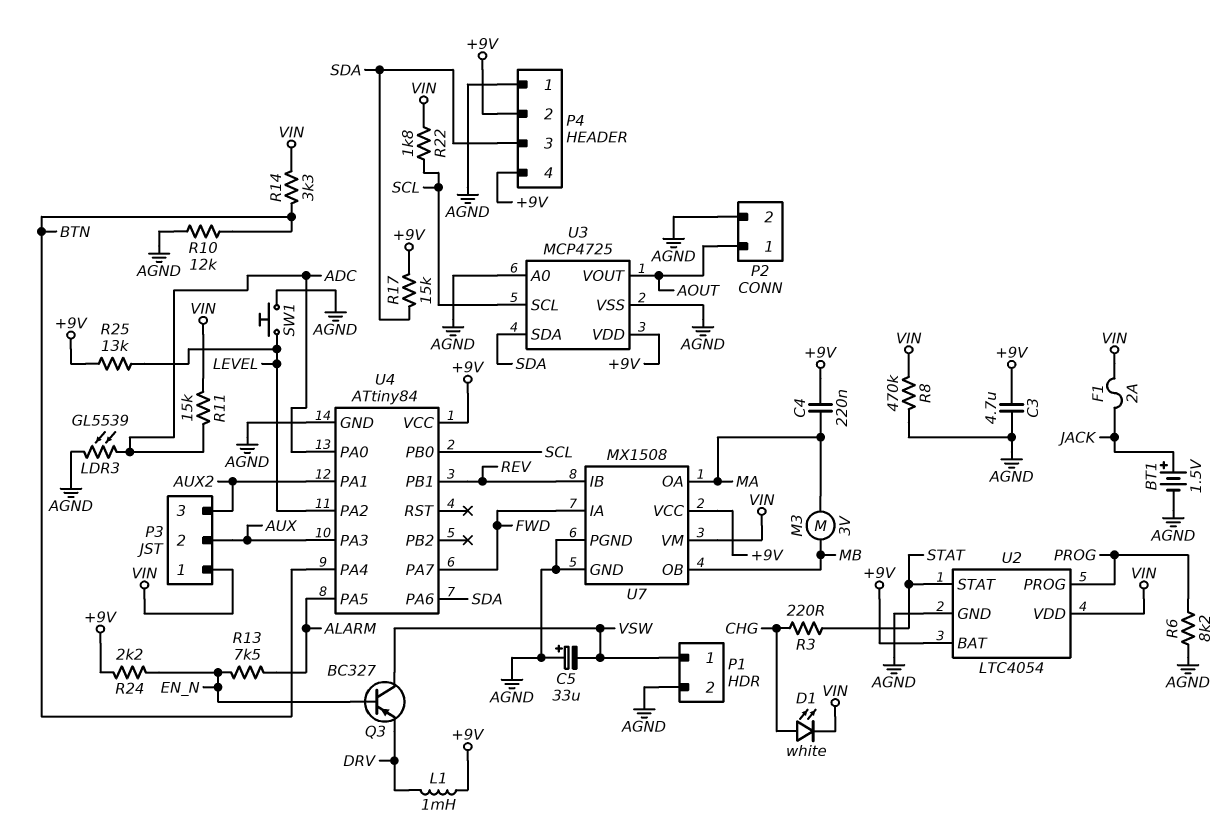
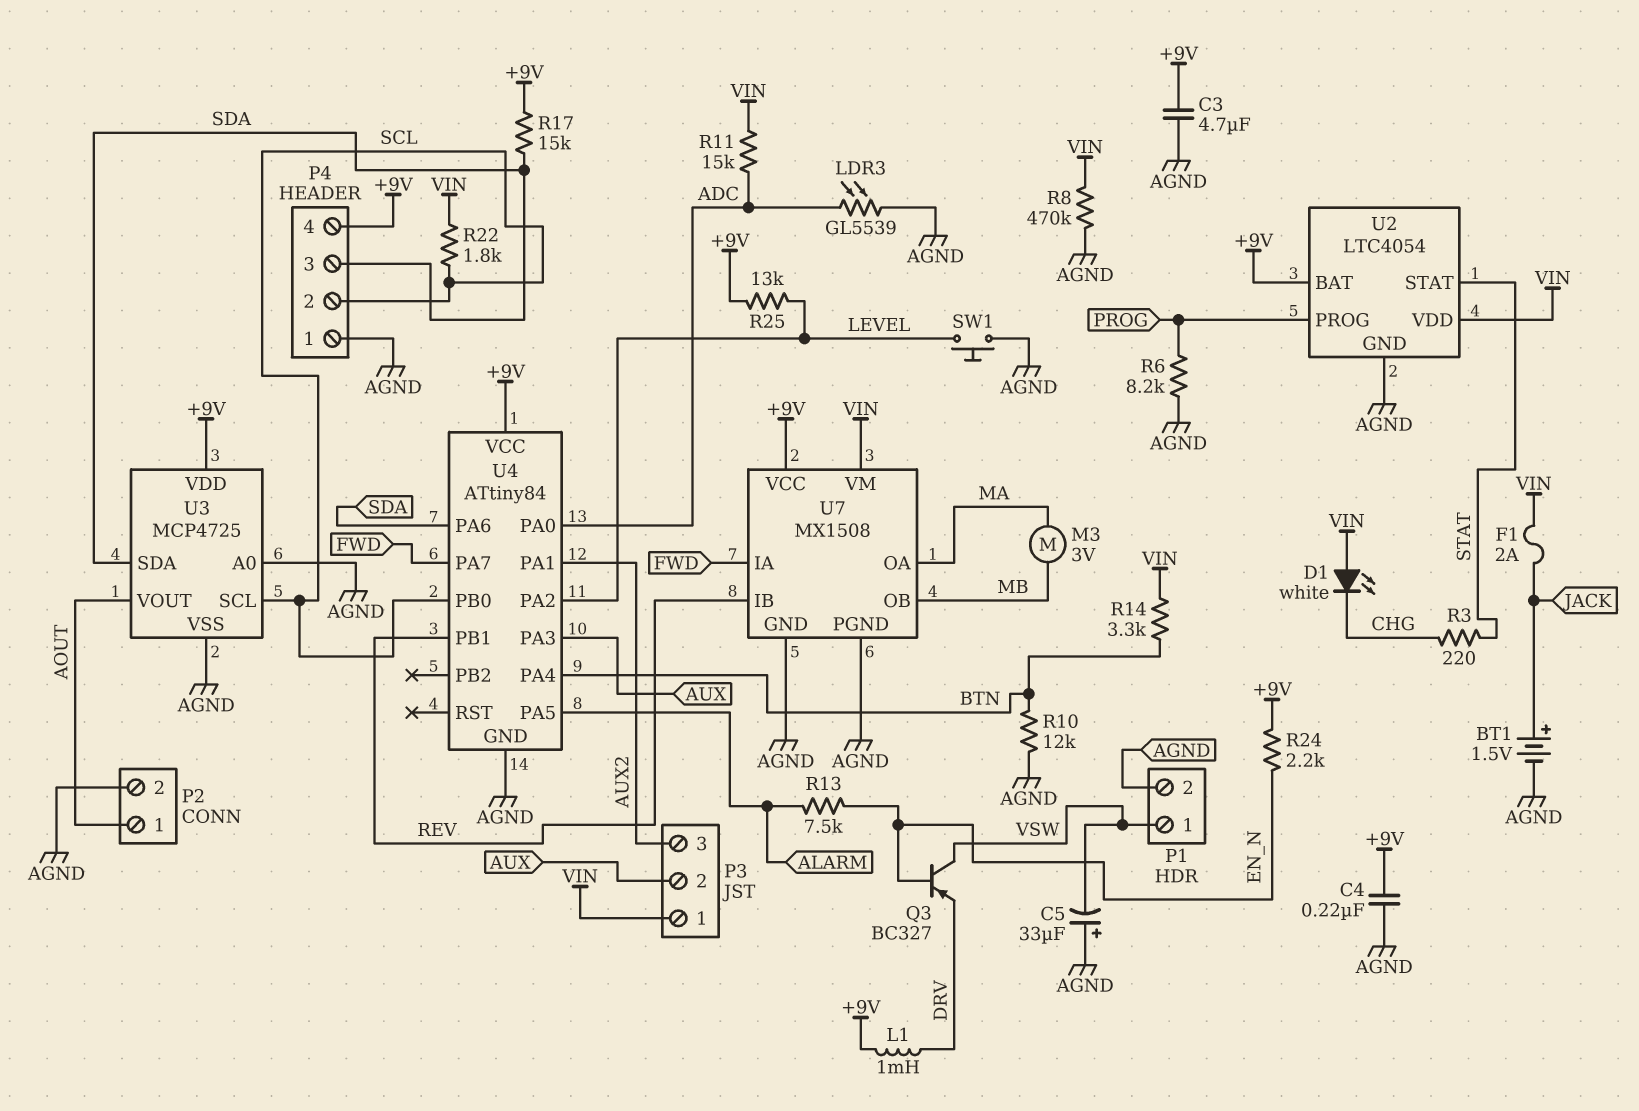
C4: 220nF (+9V, MA) -> 220nF (+9V, AGND)
D1: LED white (A CHG, K VIN) -> LED white (A VIN, K CHG)
P4 pin 2: +9V -> SCL

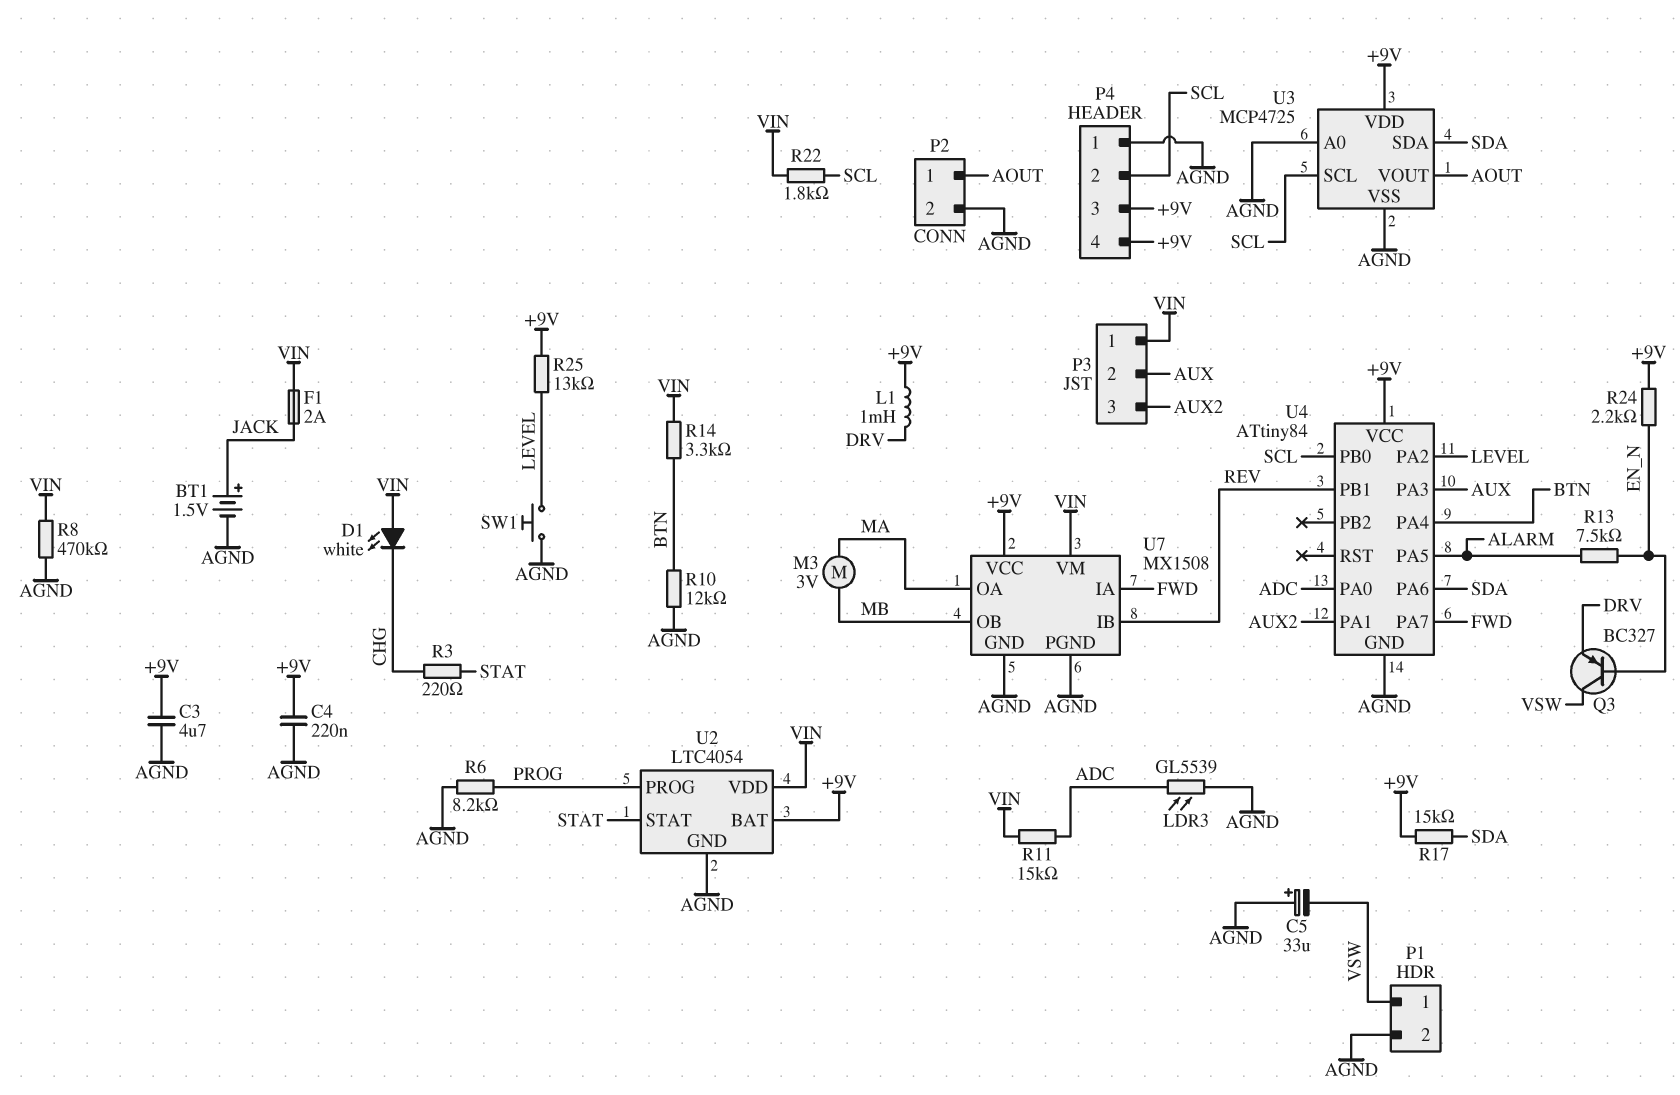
P4 pin 3: SDA -> +9V

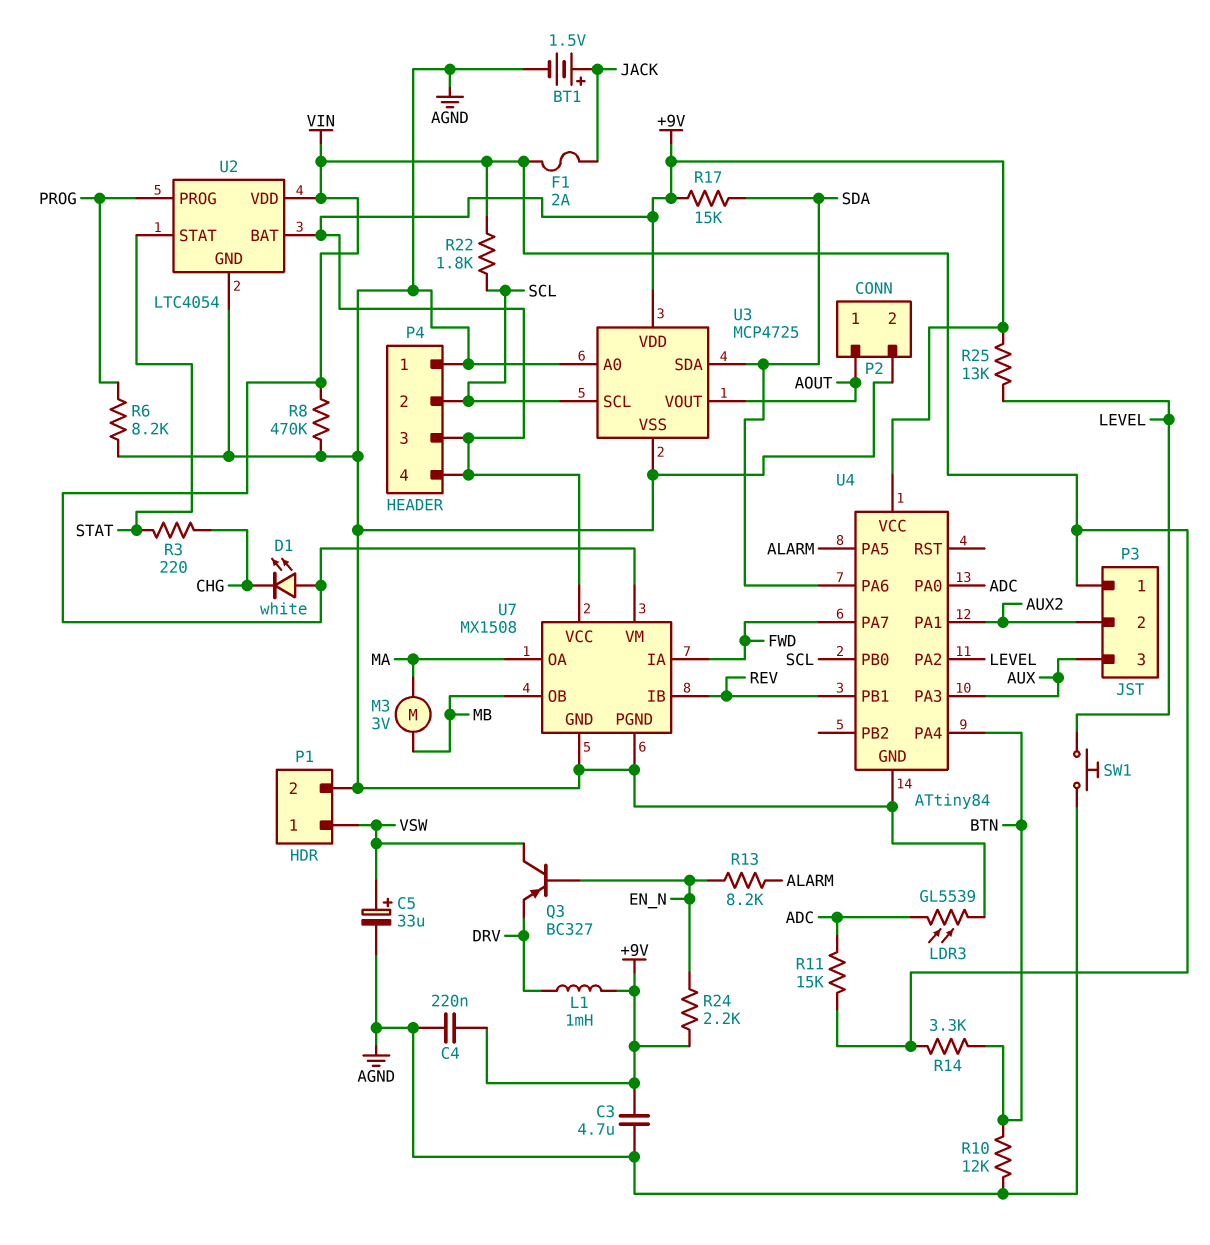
C5: 33uF (plus AGND, minus VSW) -> 33uF (plus VSW, minus AGND)
P3 pin 2: AUX -> AUX2
P3 pin 3: AUX2 -> AUX
R13: 7.5k (ALARM, EN_N) -> 8.2k (ALARM, EN_N)

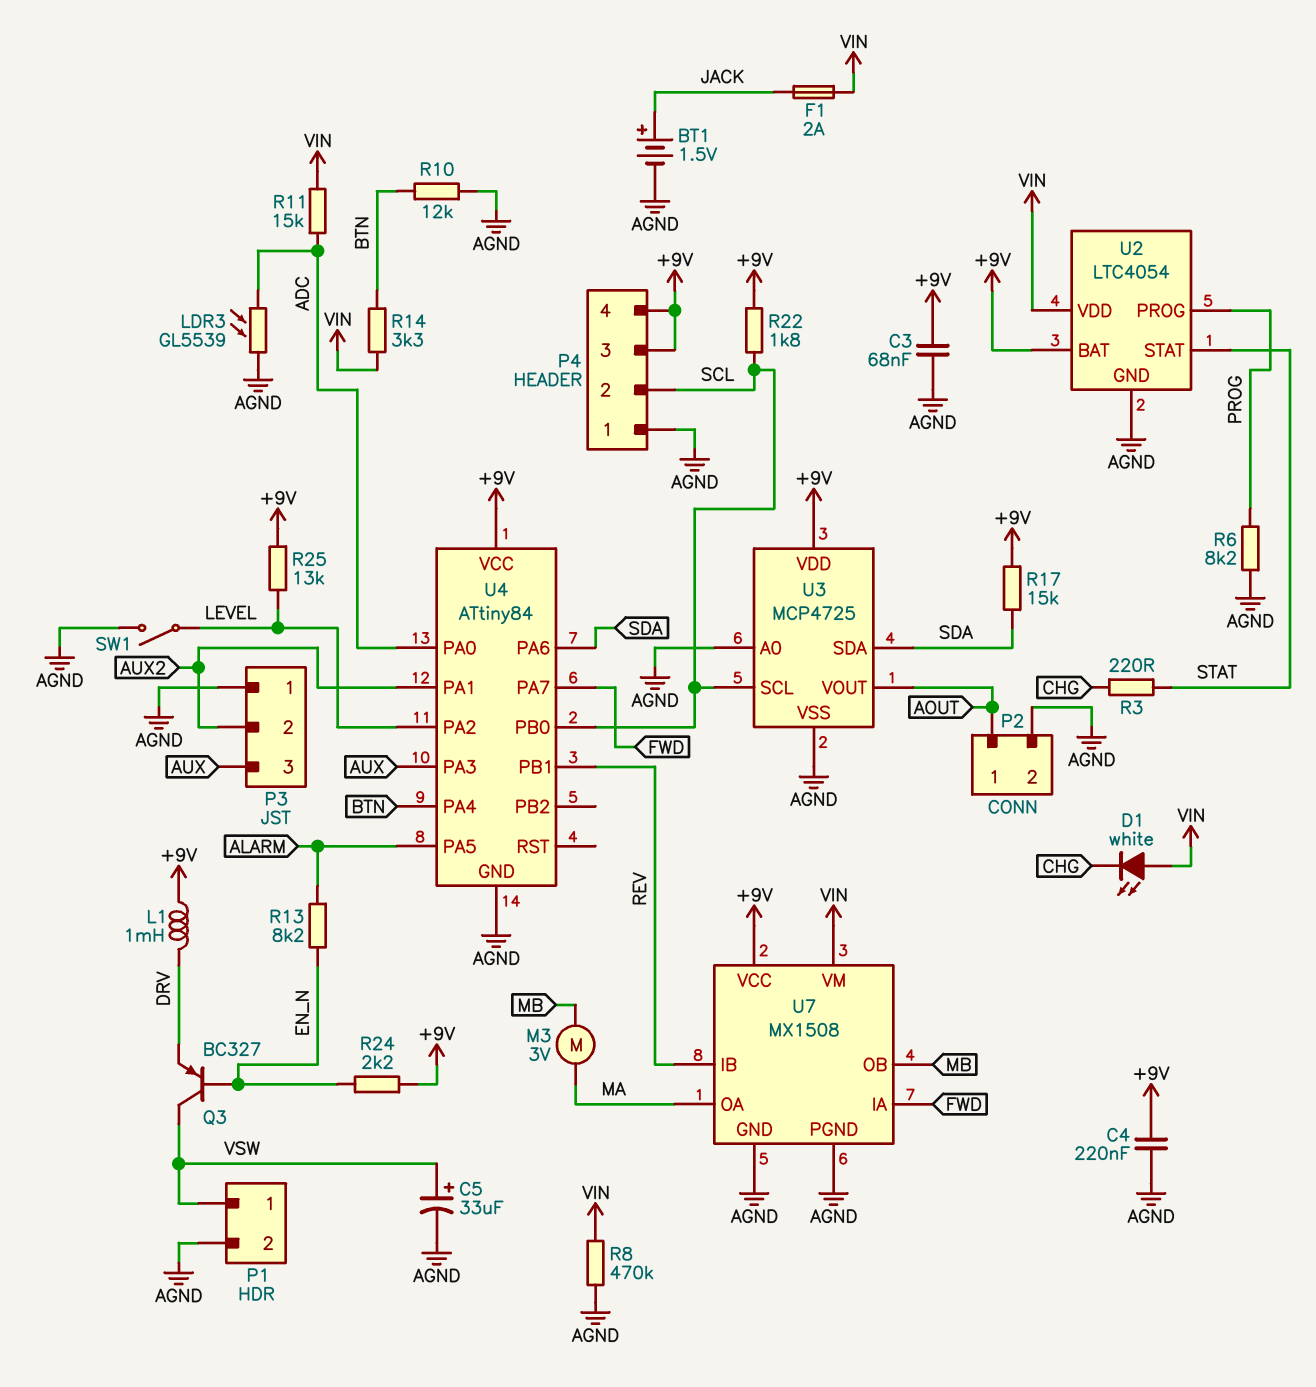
C3: 4.7uF (+9V, AGND) -> 68nF (+9V, AGND)
P3 pin 1: VIN -> AGND
R22: 1.8k (SCL, VIN) -> 1.8k (+9V, SCL)
SW1: button (AGND, LEVEL) -> switch (AGND, LEVEL)

